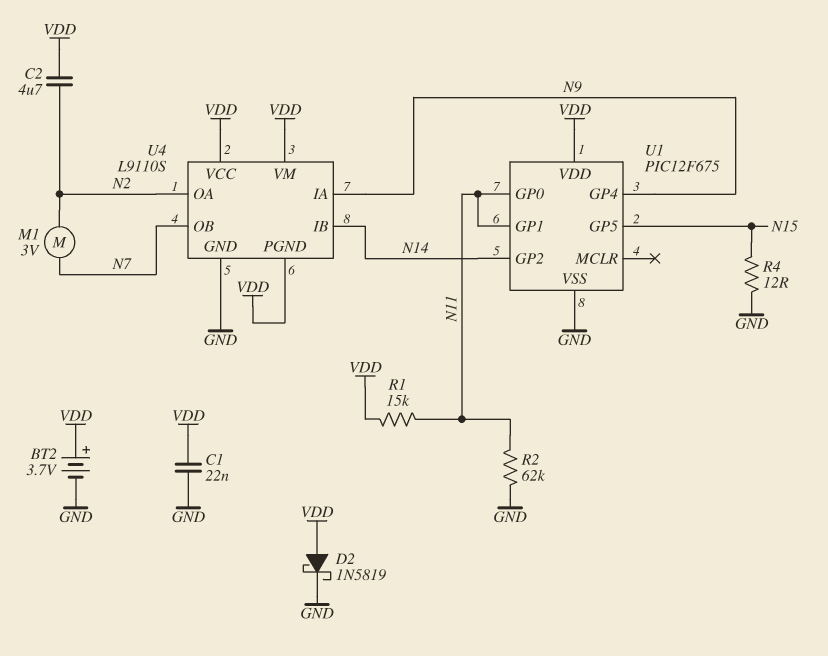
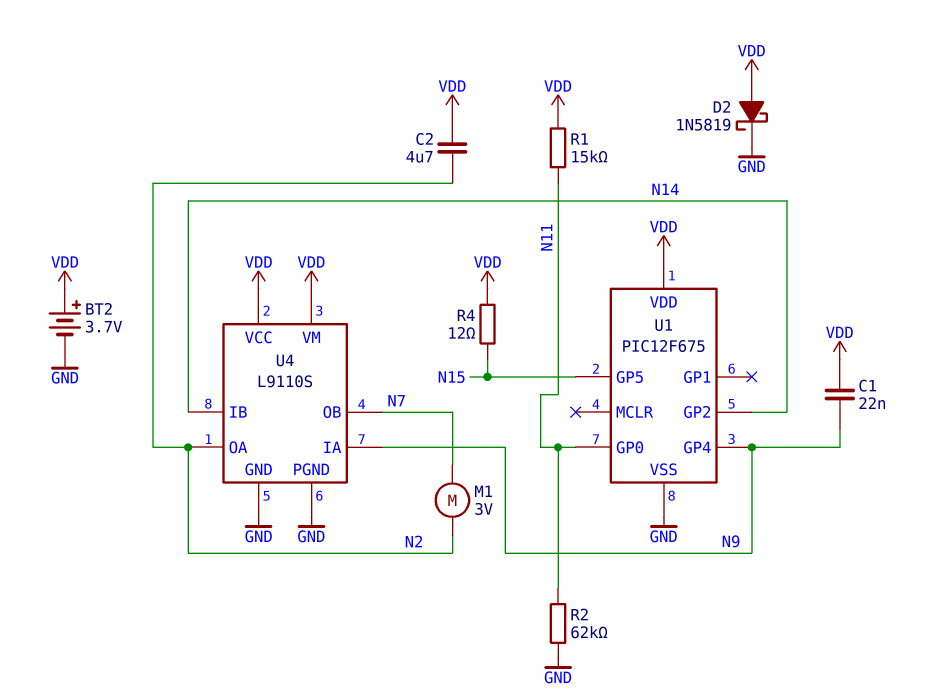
C1: 22nF (GND, VDD) -> 22nF (N9, VDD)
R4: 12 (GND, N15) -> 12 (N15, VDD)
U1 pin GP1: N11 -> none
U4 pin PGND: VDD -> GND

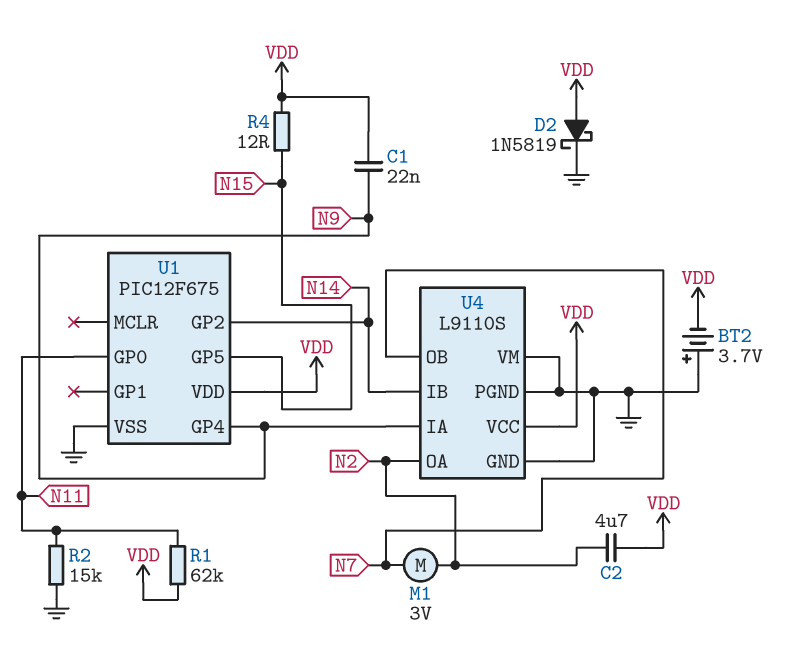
BT2: 3.7V (plus VDD, minus GND) -> 3.7V (plus GND, minus VDD)
R1: 15k (N11, VDD) -> 62k (N11, VDD)
R2: 62k (GND, N11) -> 15k (GND, N11)
U4 pin VM: VDD -> GND

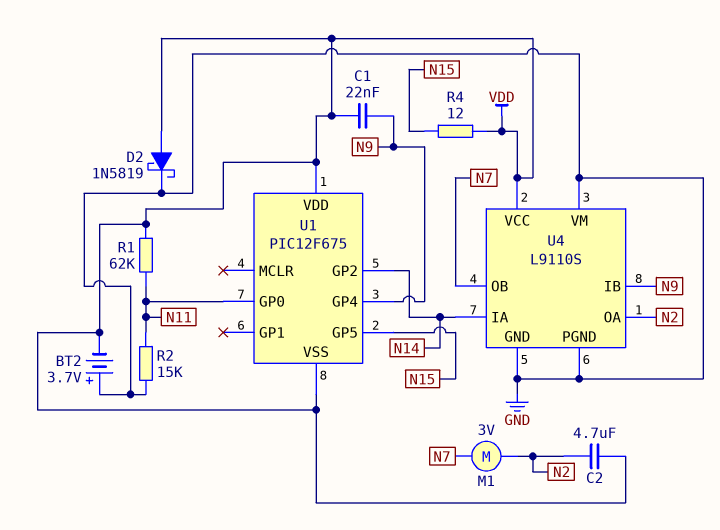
U1 pin VSS: GND -> VDD
U4 pin IA: N9 -> N14
U4 pin IB: N14 -> N9

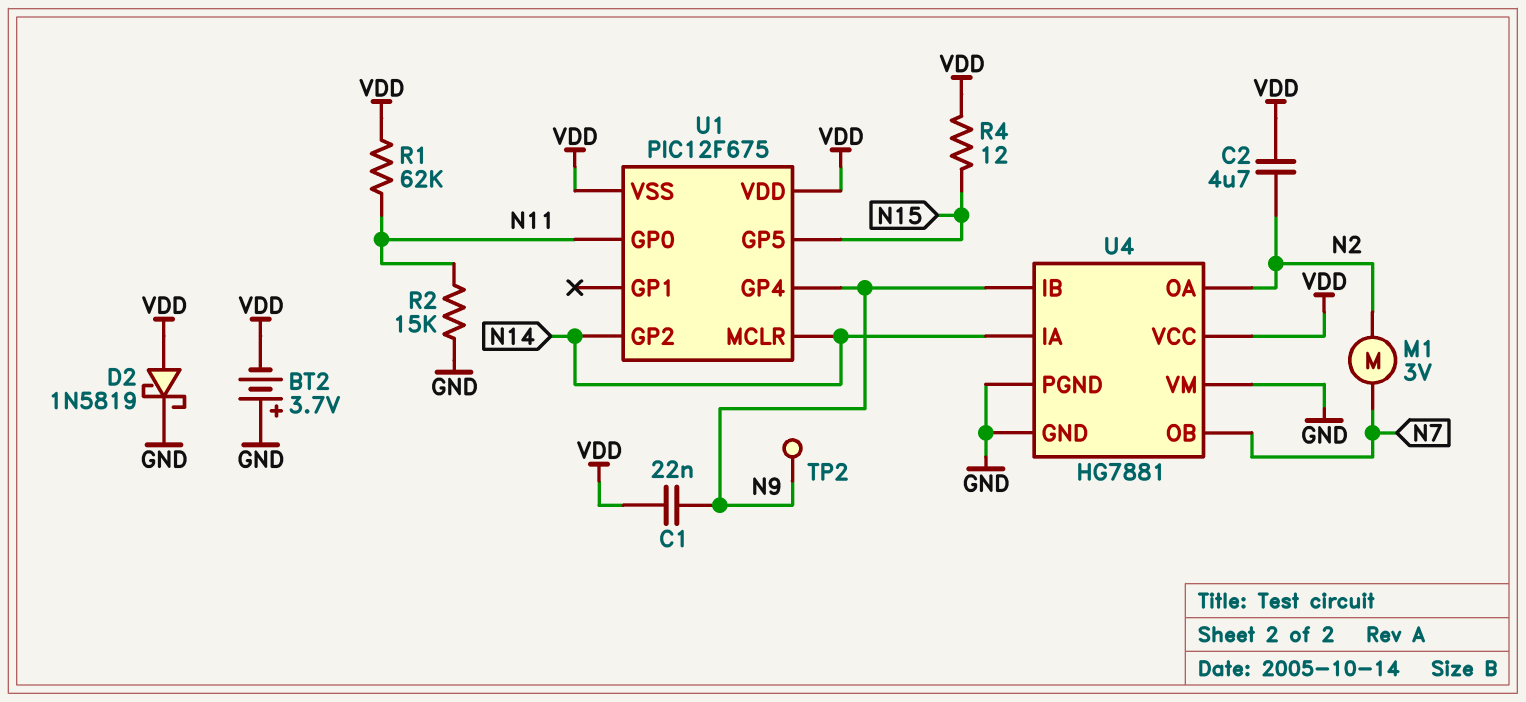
TP2: none -> test point (N9)
U1 pin MCLR: none -> N14
U4: L9110S -> HG7881

